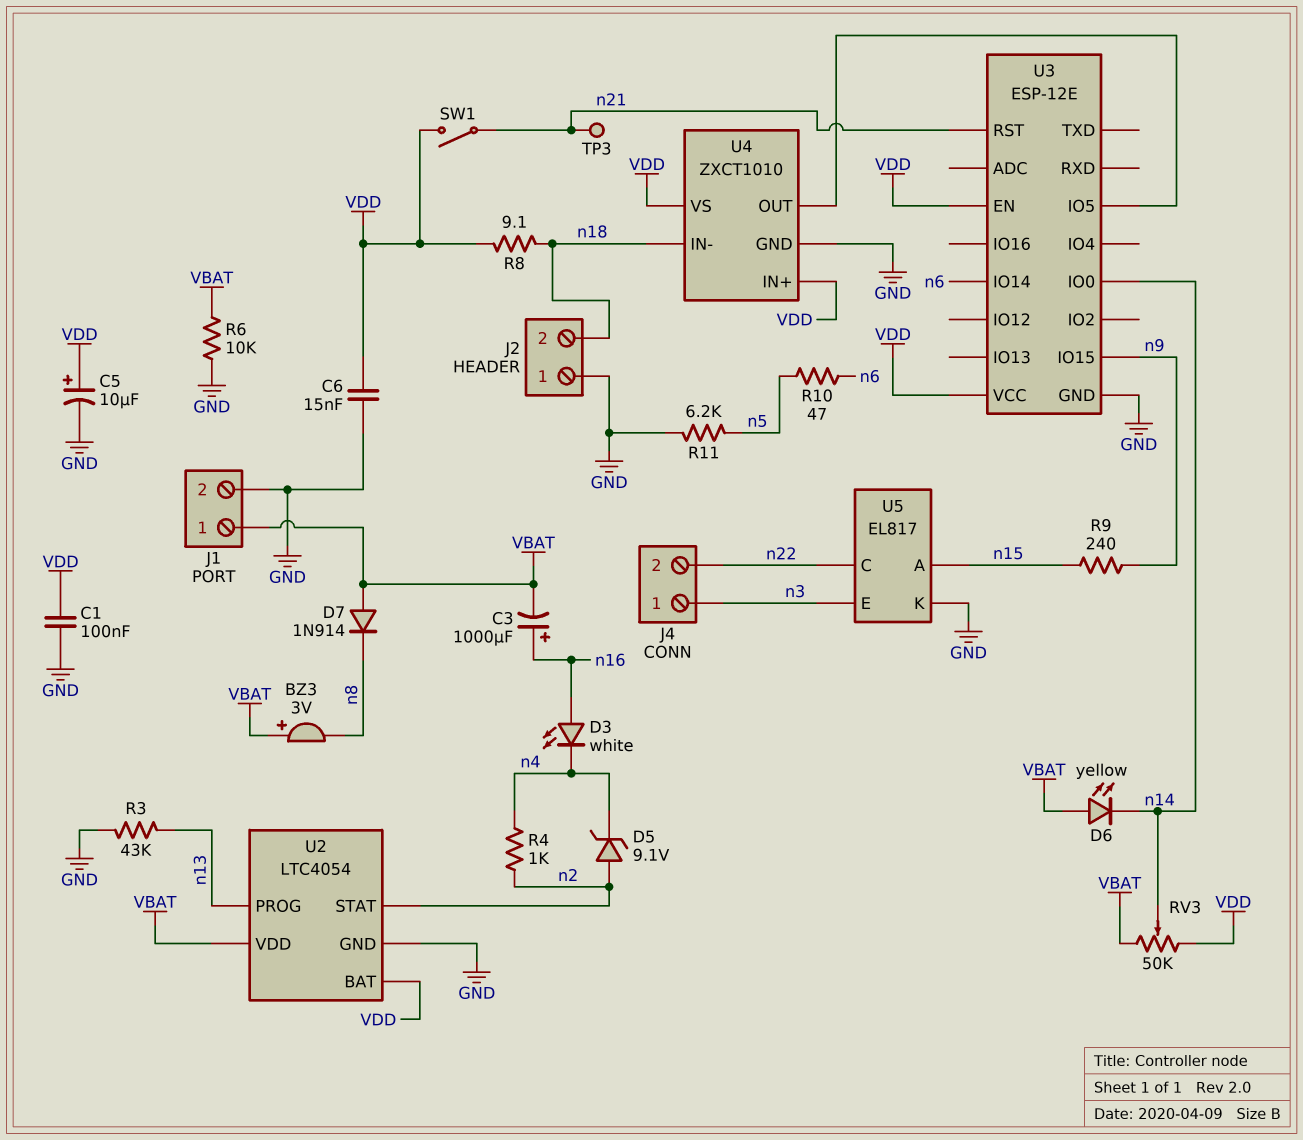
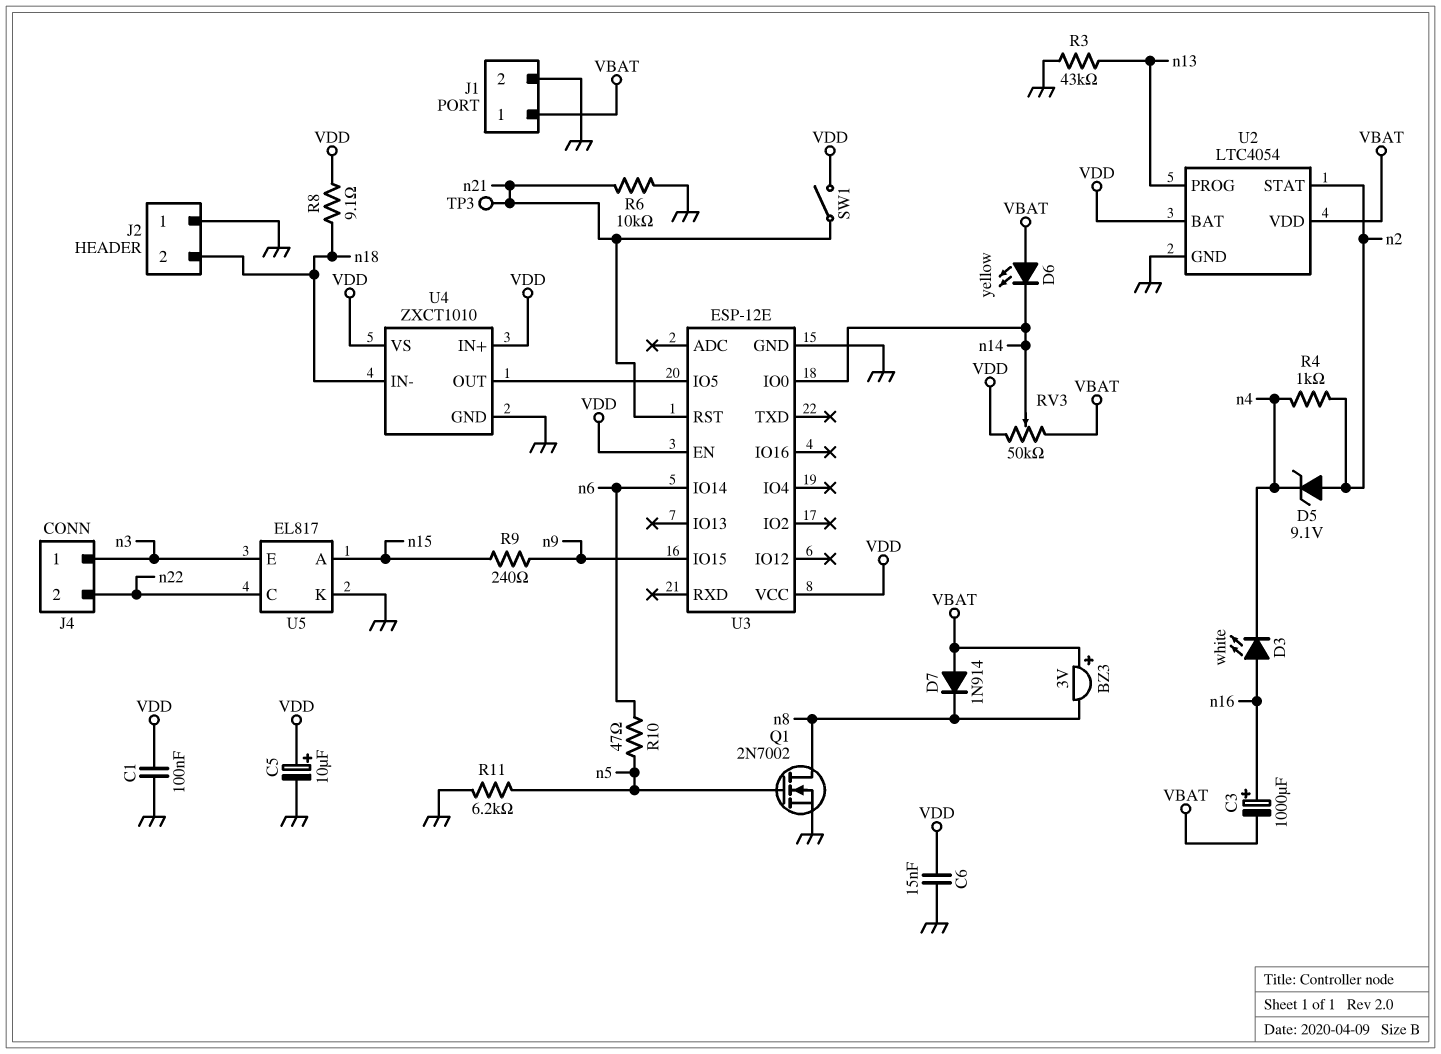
Q1: none -> NMOS 2N7002 (G n5, D n8, S GND)
R6: 10k (GND, VBAT) -> 10k (GND, n21)

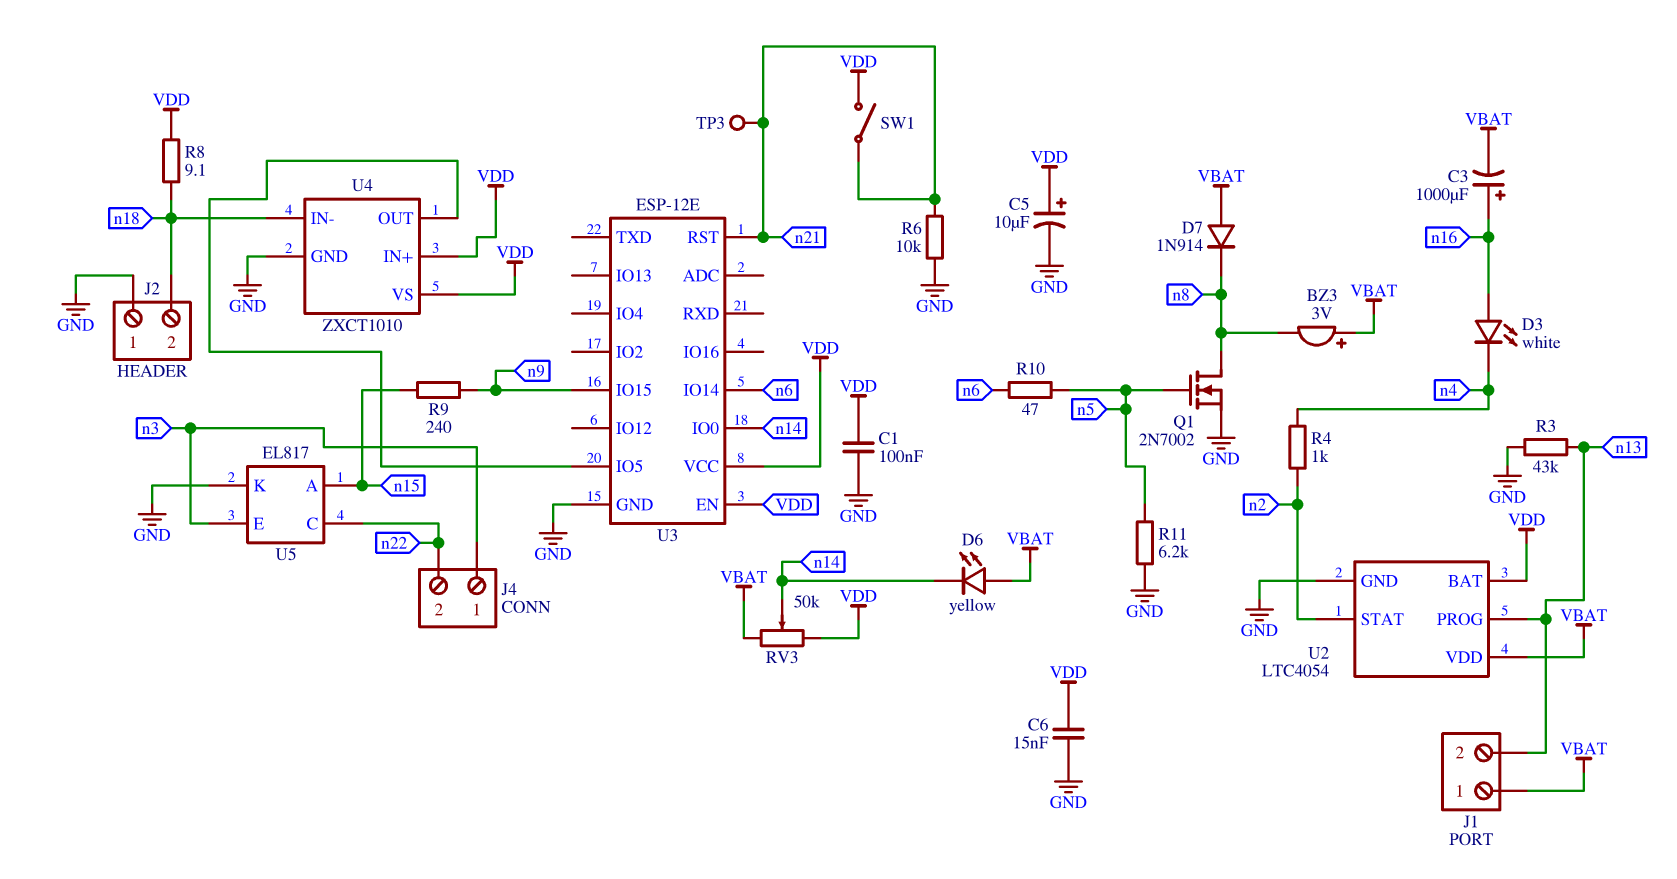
D5: zener 9.1V (A n2, K n4) -> none
J1 pin 2: GND -> n13

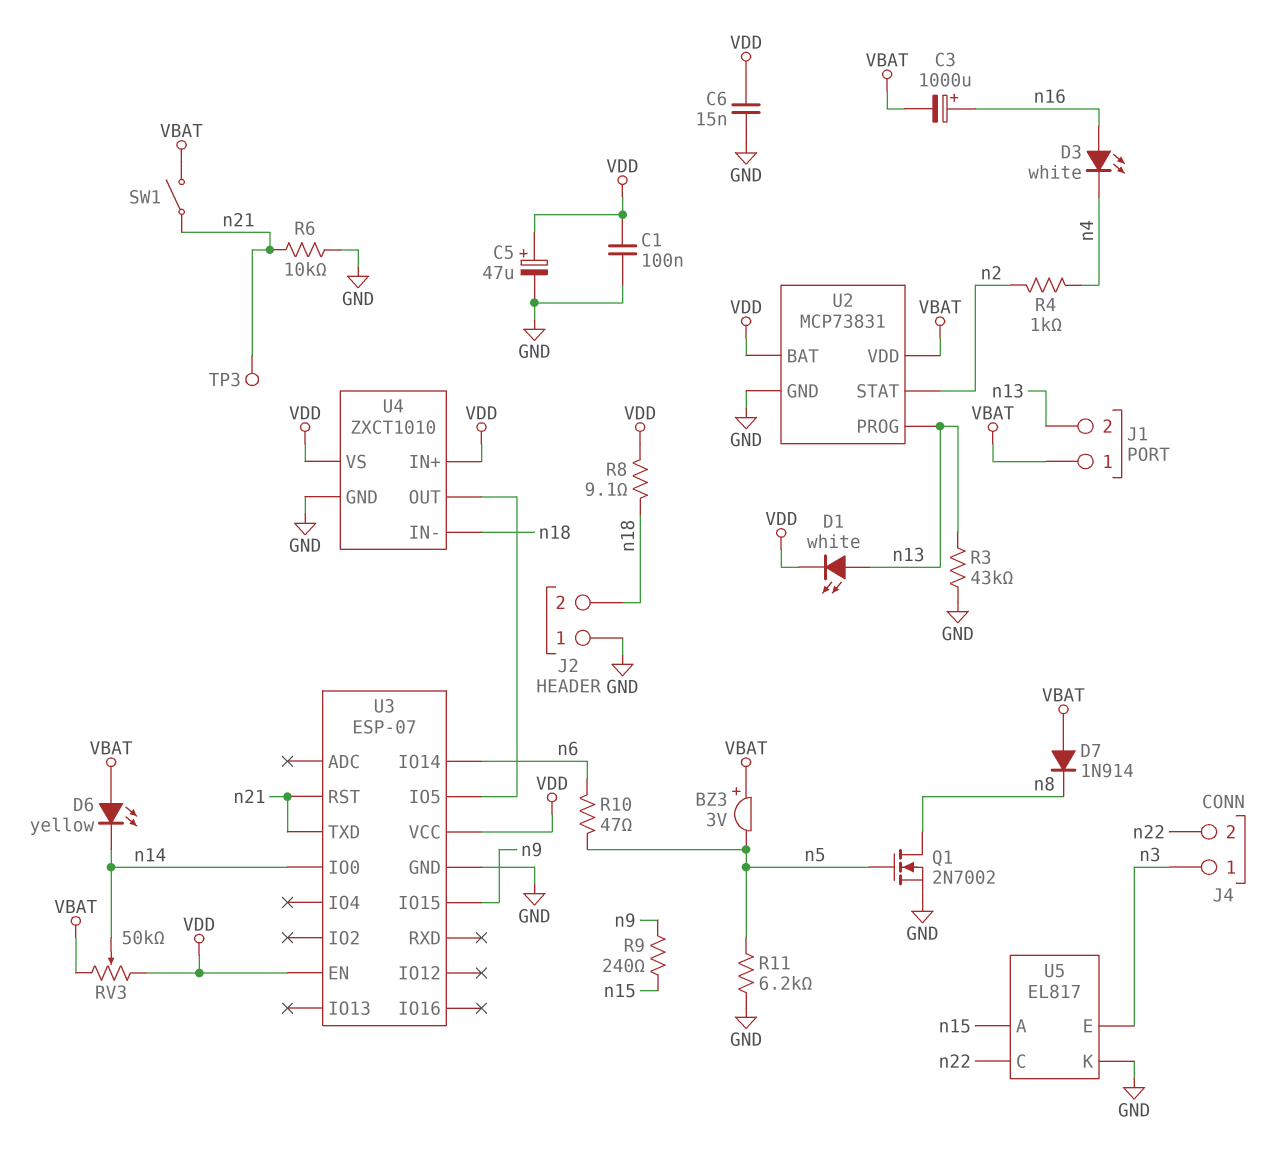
BZ3: buzzer 3V (plus VBAT, minus n8) -> buzzer 3V (plus VBAT, minus n5)
C5: 10uF (plus VDD, minus GND) -> 47uF (plus VDD, minus GND)
D1: none -> LED white (A n13, K VDD)
SW1: switch (VDD, n21) -> switch (VBAT, n21)
U2: LTC4054 -> MCP73831
U3: ESP-12E -> ESP-07
U3 pin TXD: none -> n21

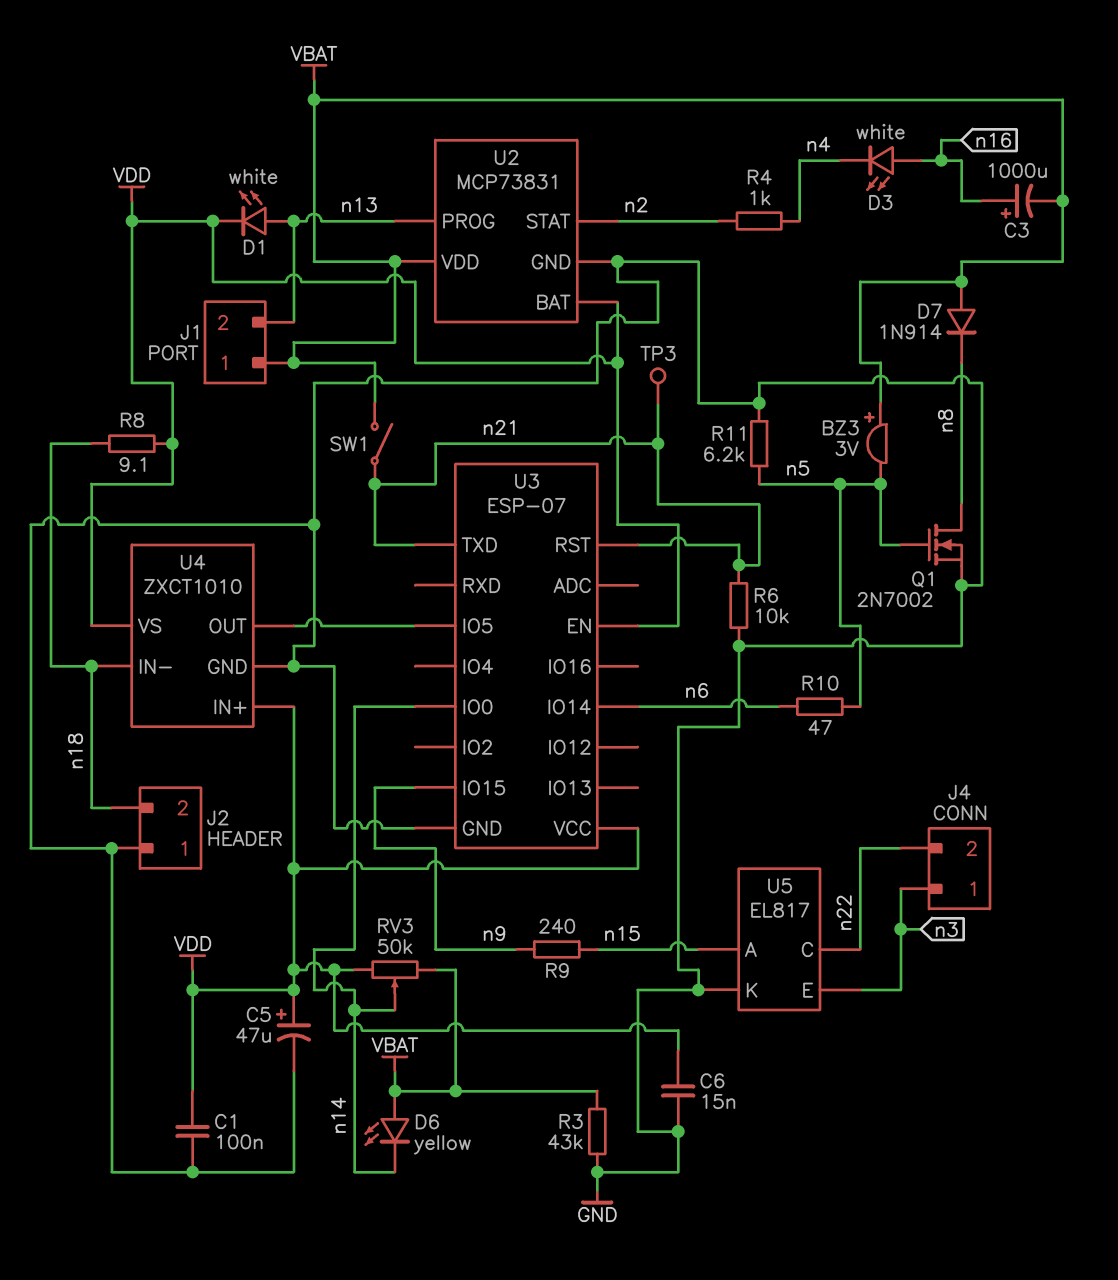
R3: 43k (GND, n13) -> 43k (GND, VBAT)

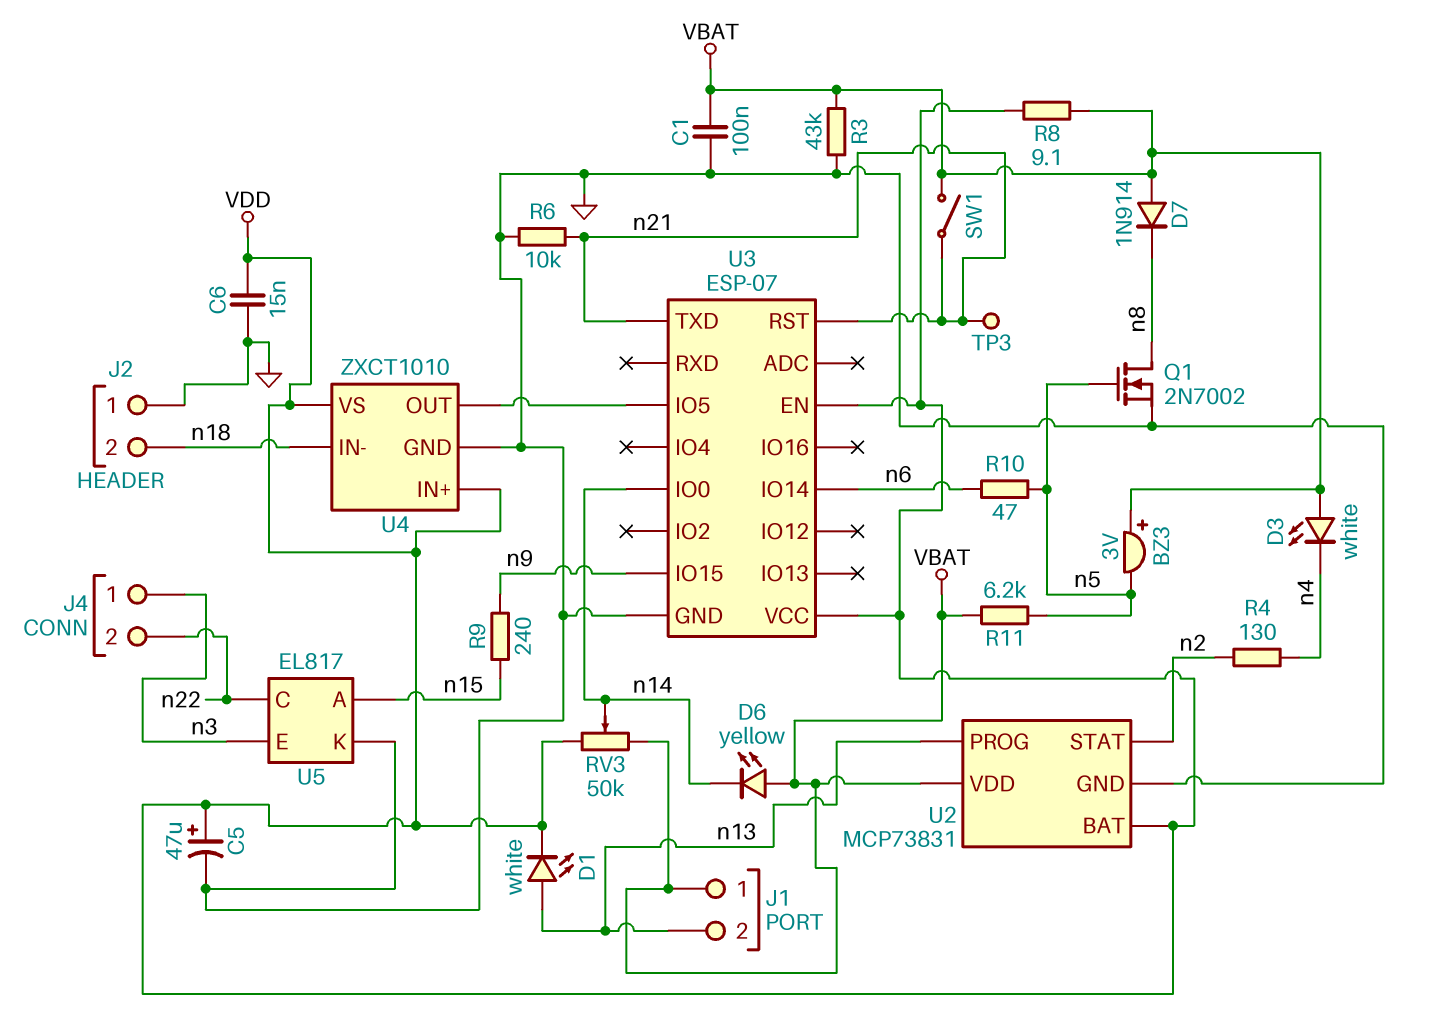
C1: 100nF (GND, VDD) -> 100nF (GND, VBAT)
C3: 1000uF (plus n16, minus VBAT) -> none
D3: LED white (A n16, K n4) -> LED white (A VBAT, K n4)
R4: 1k (n2, n4) -> 130 (n2, n4)
R8: 9.1 (VDD, n18) -> 9.1 (VBAT, VDD)
R11: 6.2k (GND, n5) -> 6.2k (VBAT, n5)

